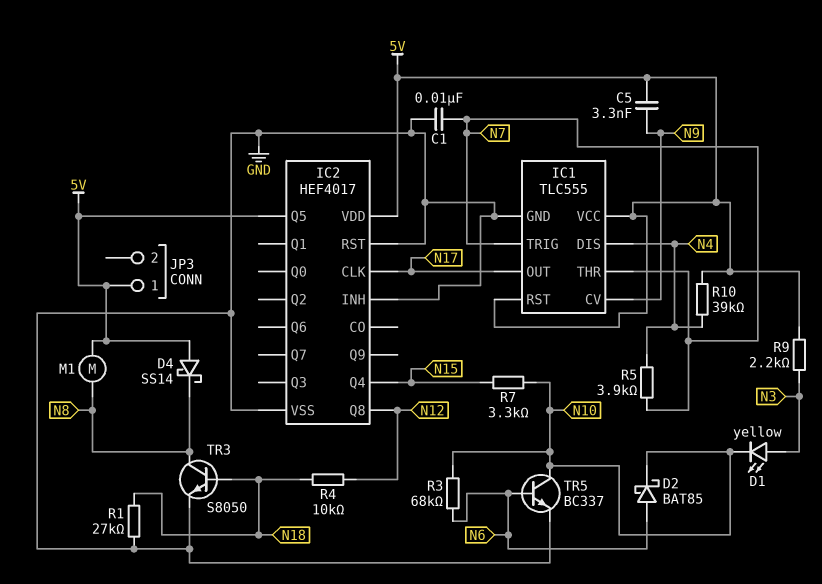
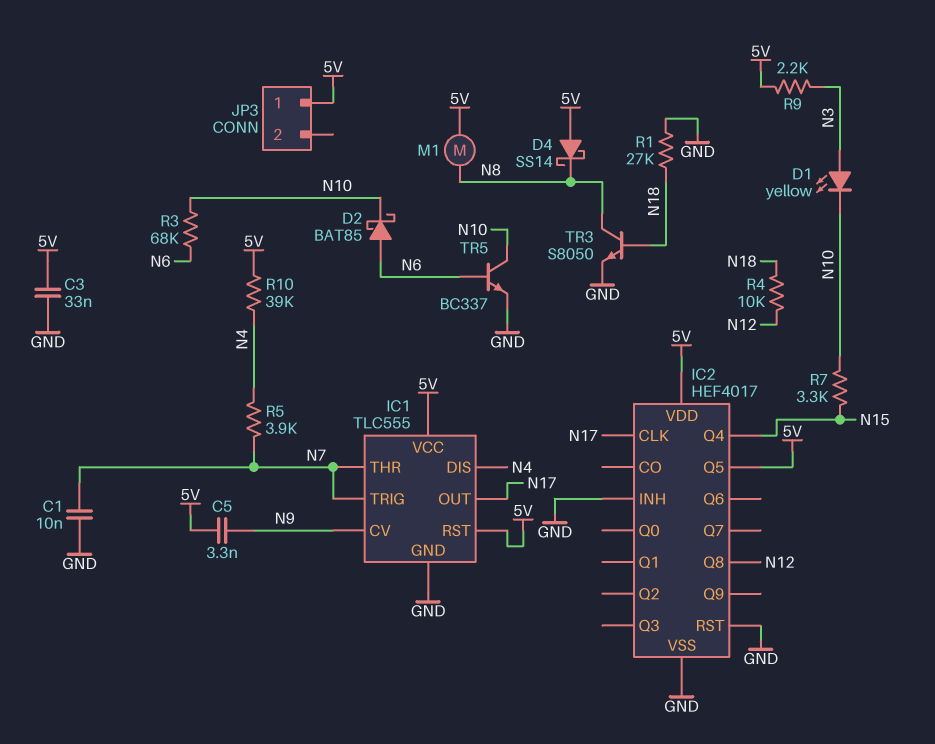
C3: none -> 33nF (5V, GND)

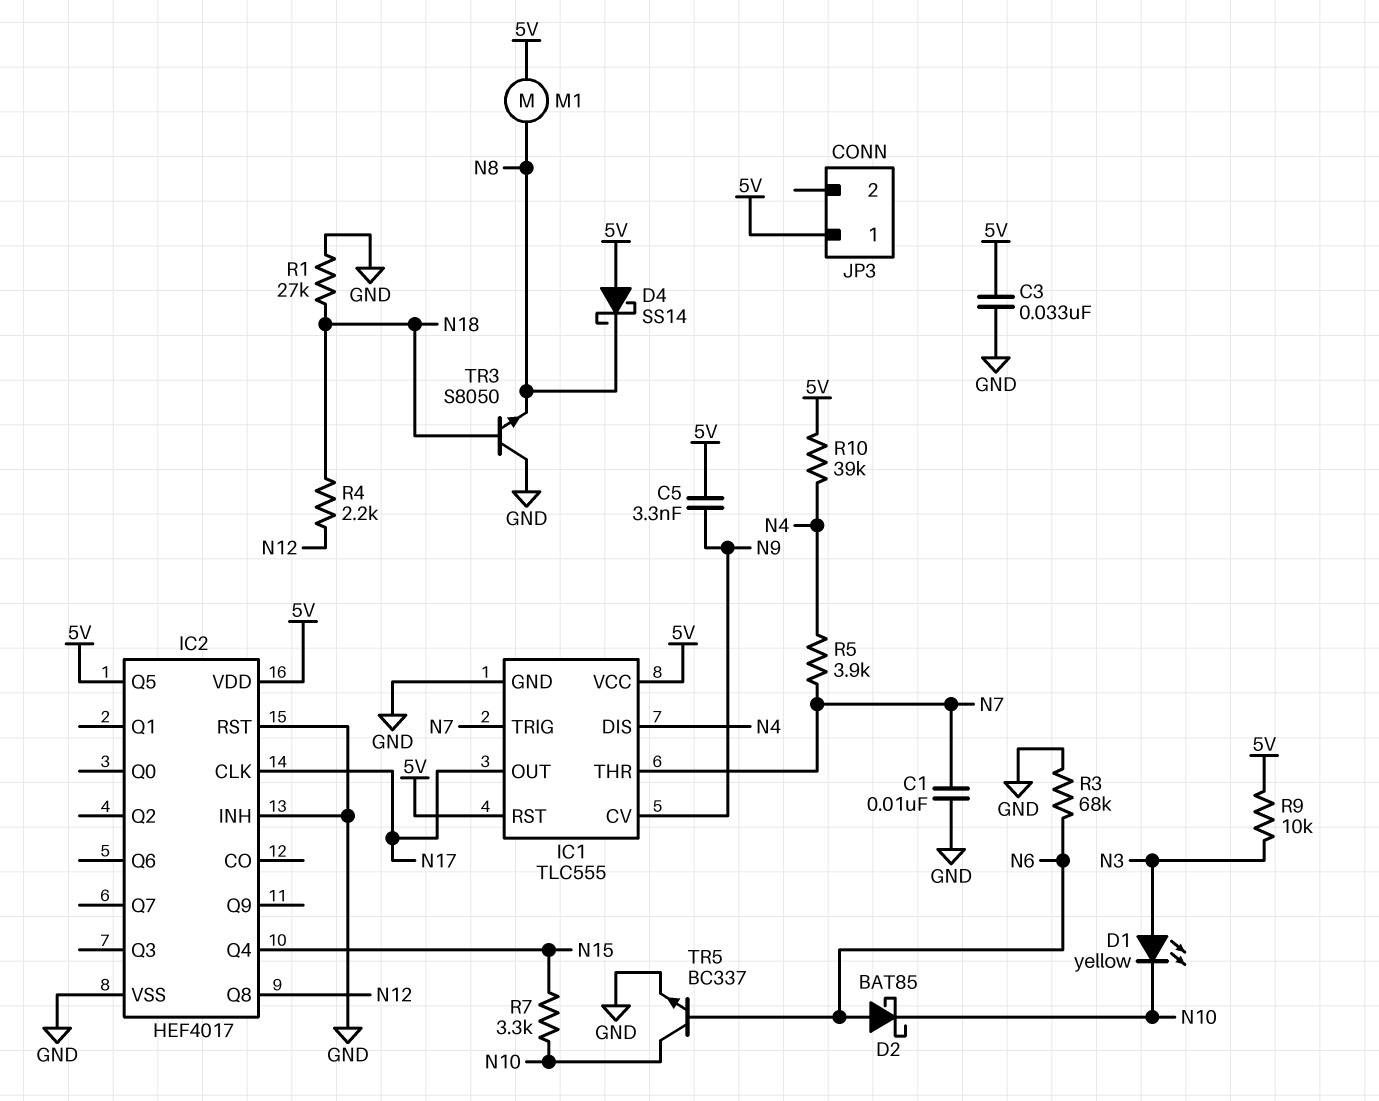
R3: 68k (N6, N10) -> 68k (GND, N6)
R4: 10k (N12, N18) -> 2.2k (N12, N18)
R9: 2.2k (5V, N3) -> 10k (5V, N3)
TR3: NPN S8050 (B N18, C N8, E GND) -> NPN S8050 (B N18, C GND, E N8)

